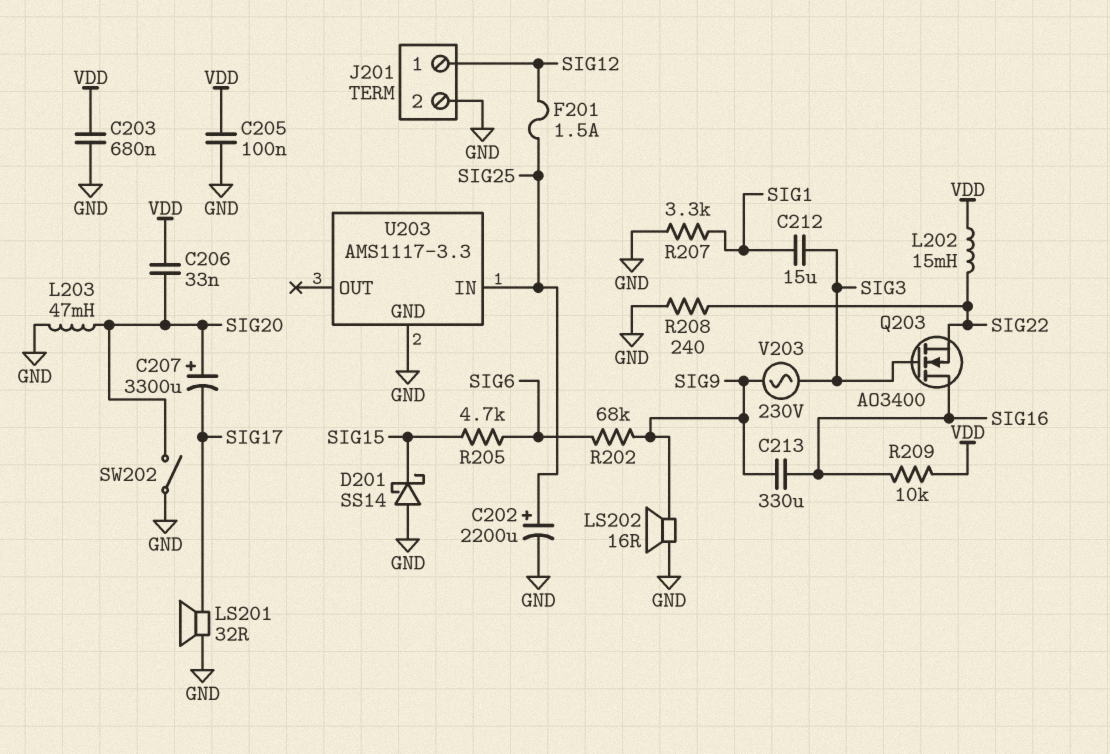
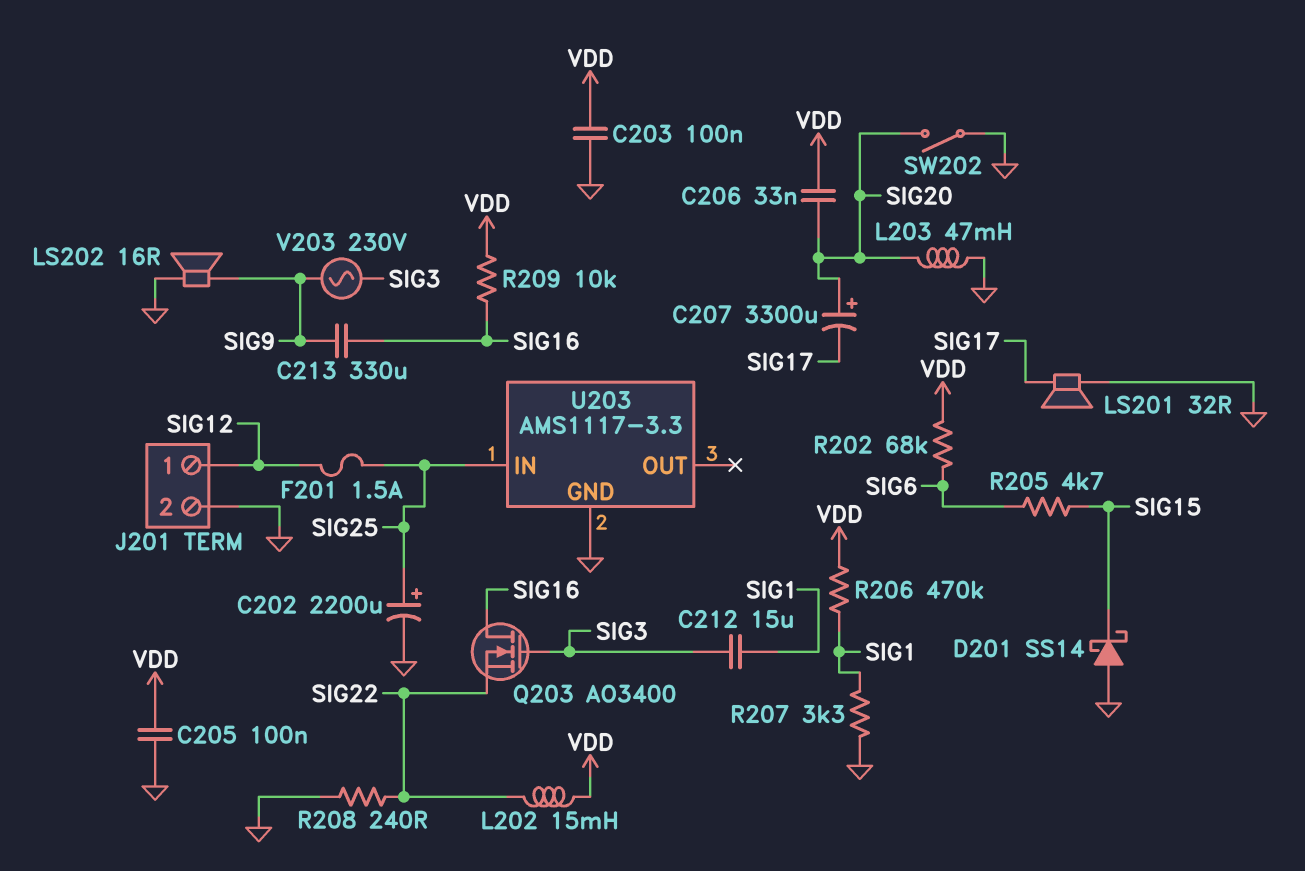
C203: 680nF (GND, VDD) -> 100nF (GND, VDD)
R202: 68k (SIG6, SIG9) -> 68k (SIG6, VDD)
R206: none -> 470k (SIG1, VDD)

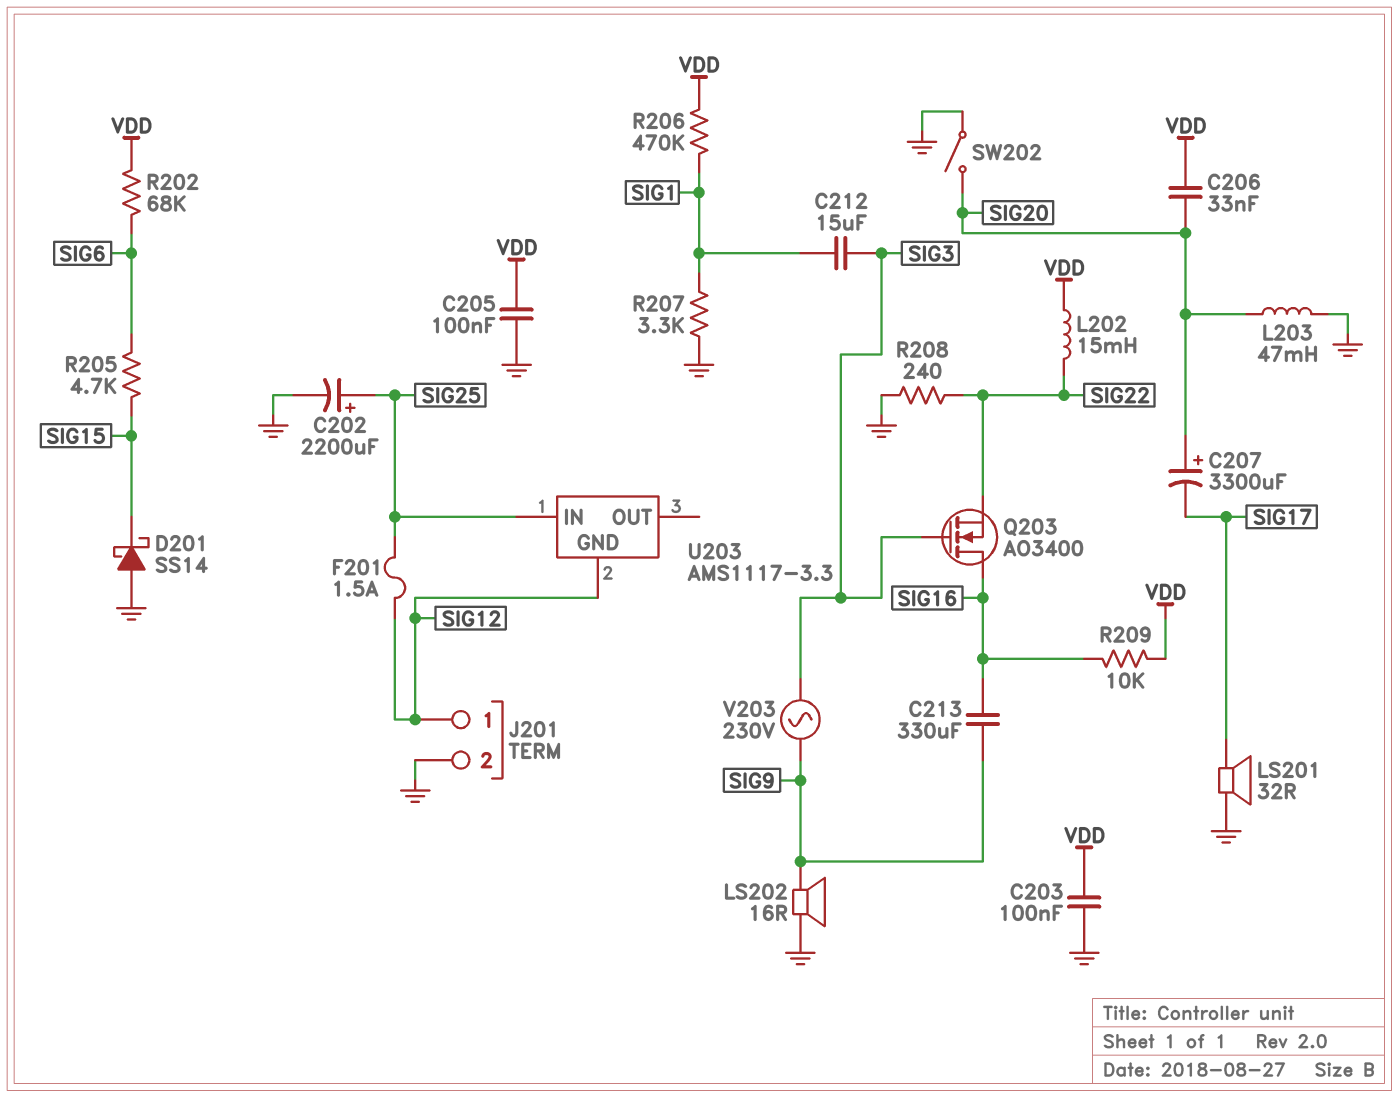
U203 pin GND: GND -> SIG12

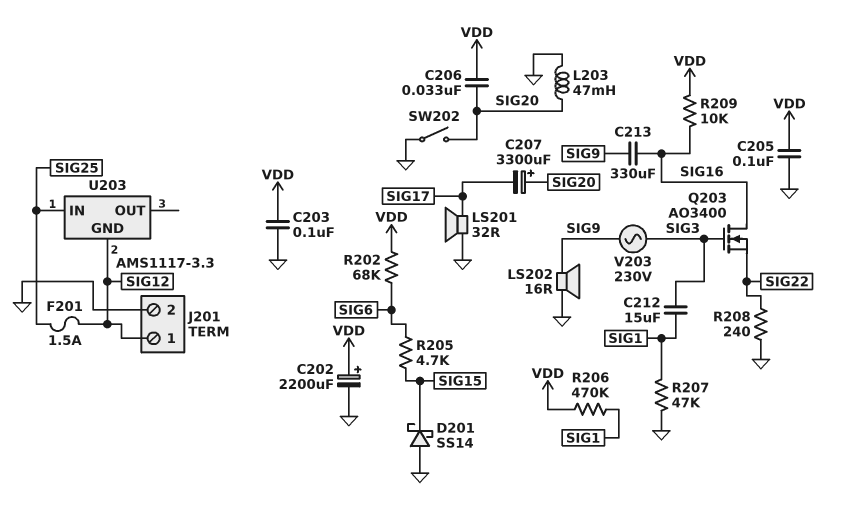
C202: 2200uF (plus SIG25, minus GND) -> 2200uF (plus VDD, minus GND)
L202: 15mH (SIG22, VDD) -> none
R207: 3.3k (GND, SIG1) -> 47k (GND, SIG1)

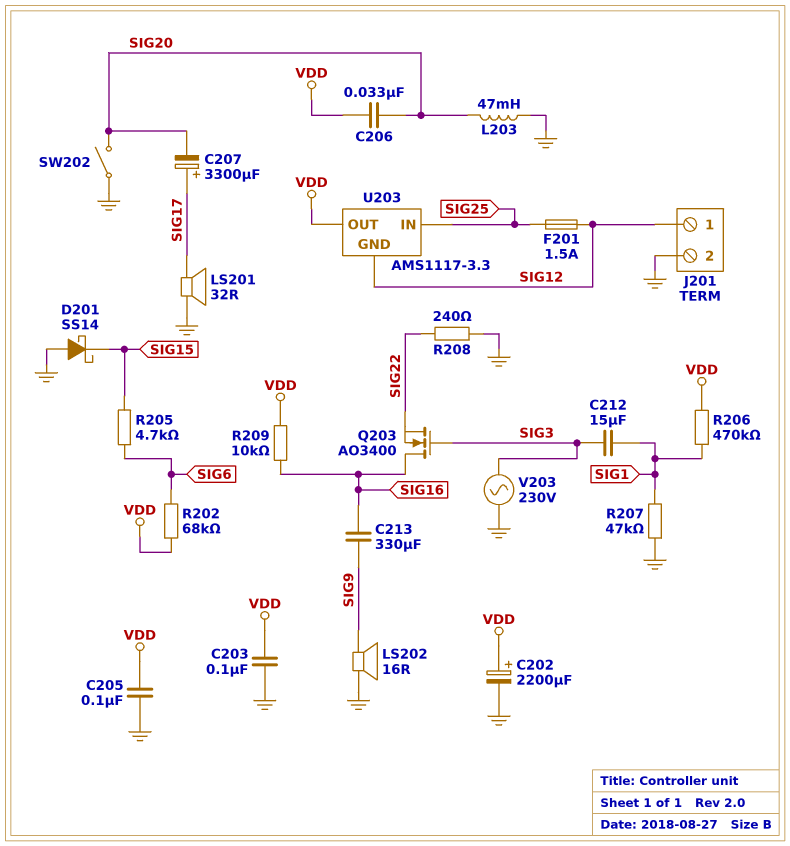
C207: 3300uF (plus SIG20, minus SIG17) -> 3300uF (plus SIG17, minus SIG20)
U203 pin OUT: none -> VDD
V203: AC 230V (SIG3, SIG9) -> AC 230V (GND, SIG3)

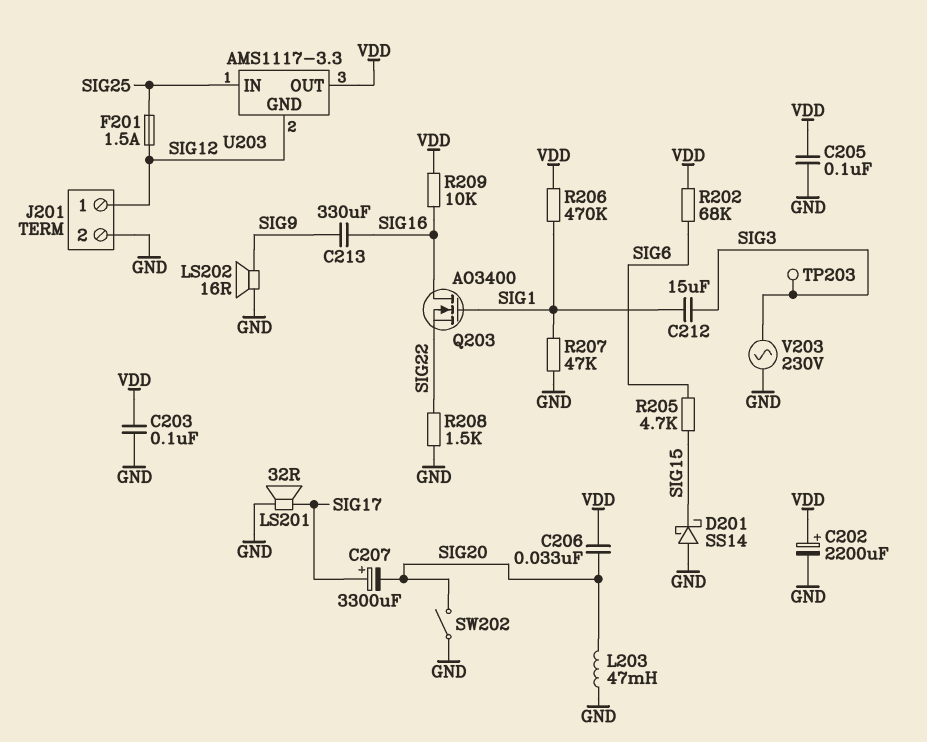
Q203: NMOS AO3400 (G SIG3, D SIG16, S SIG22) -> NMOS AO3400 (G SIG1, D SIG16, S SIG22)
R208: 240 (GND, SIG22) -> 1.5k (GND, SIG22)
TP203: none -> test point (SIG3)

